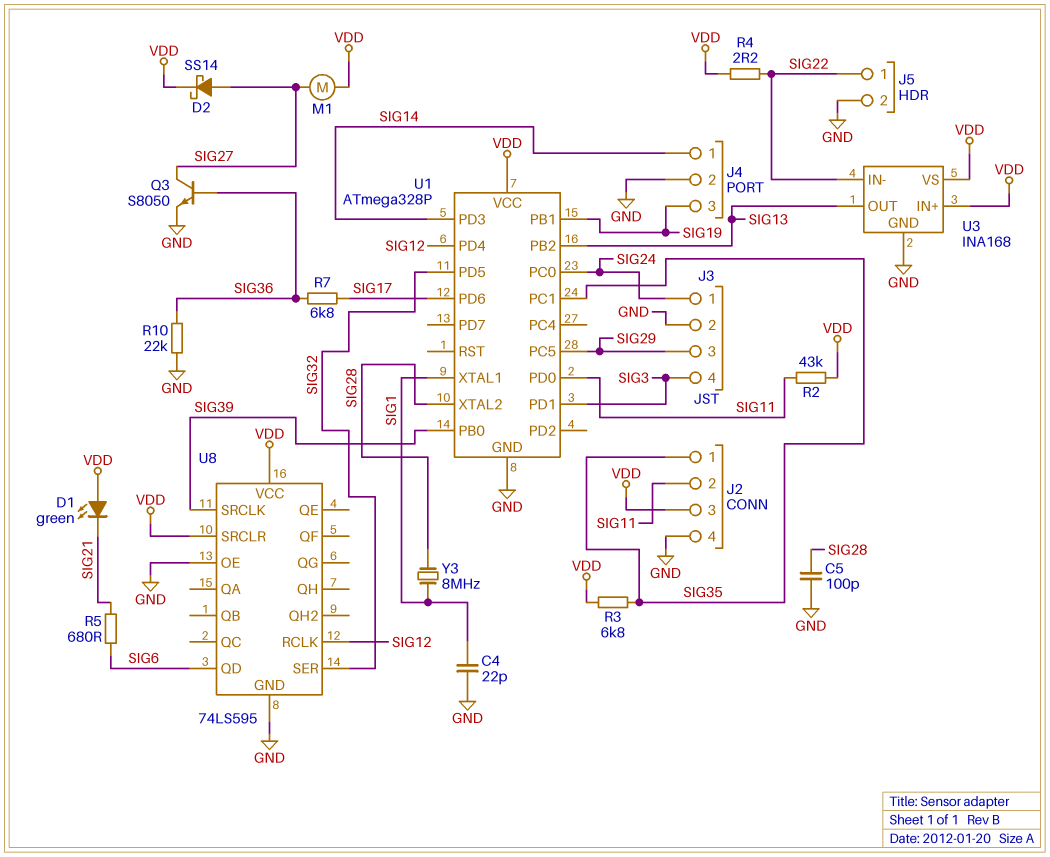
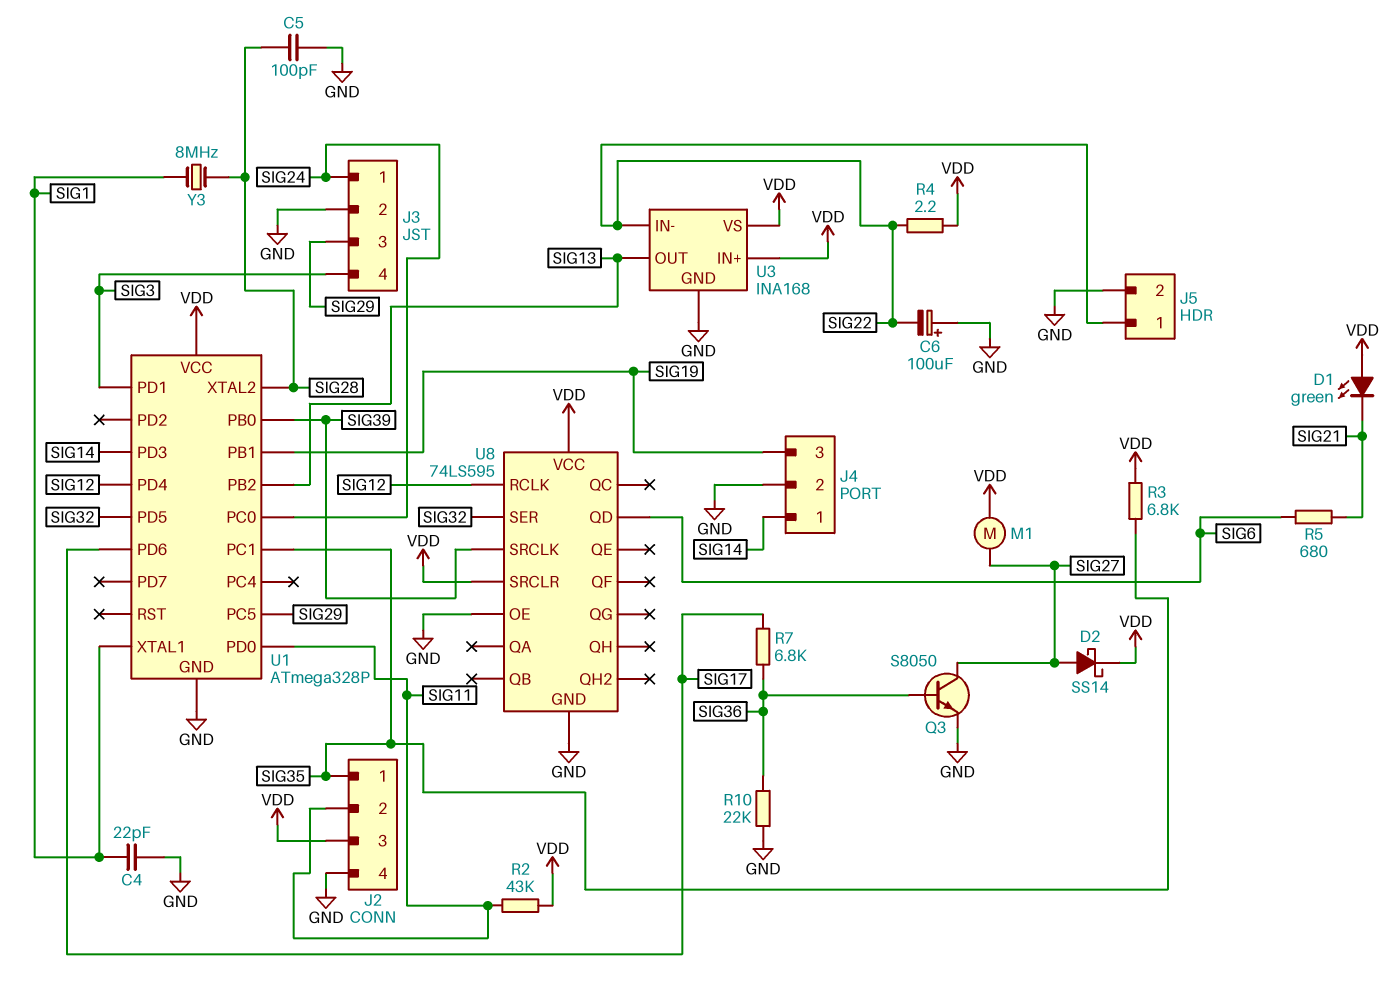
C6: none -> 100uF (plus GND, minus SIG22)

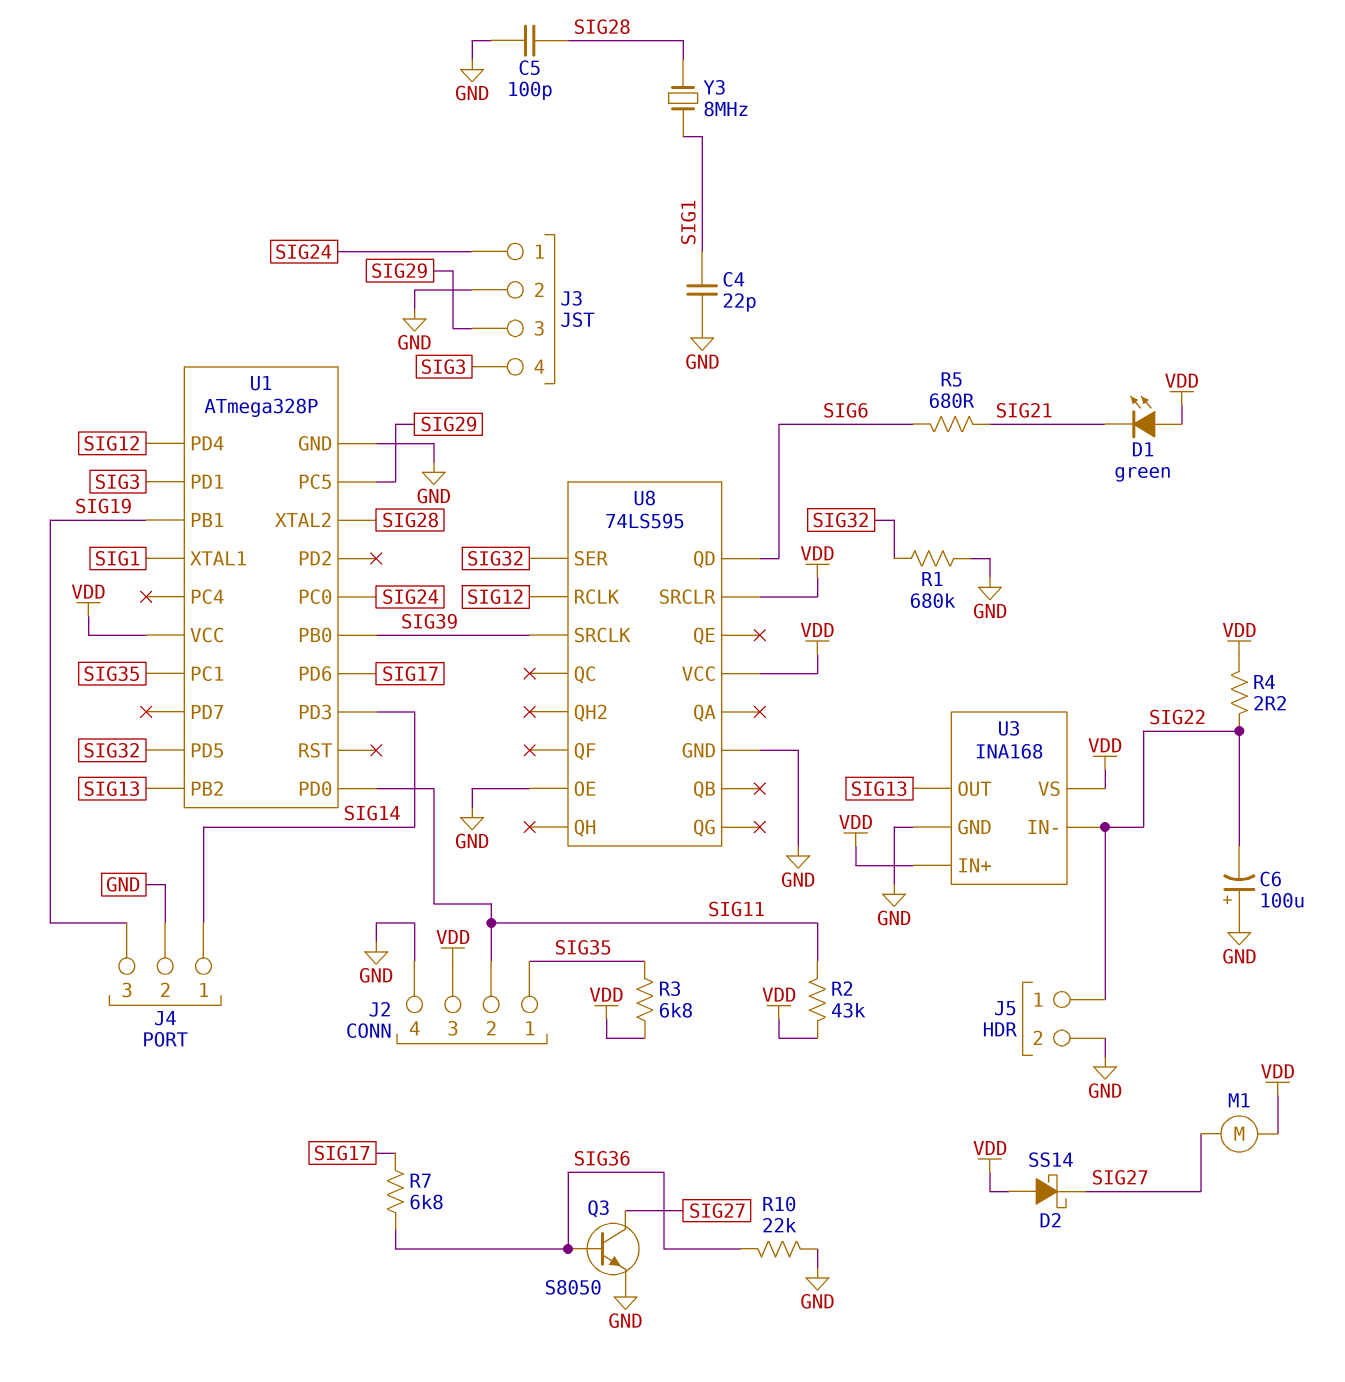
D2: schottky SS14 (A SIG27, K VDD) -> schottky SS14 (A VDD, K SIG27)
R1: none -> 680k (GND, SIG32)

